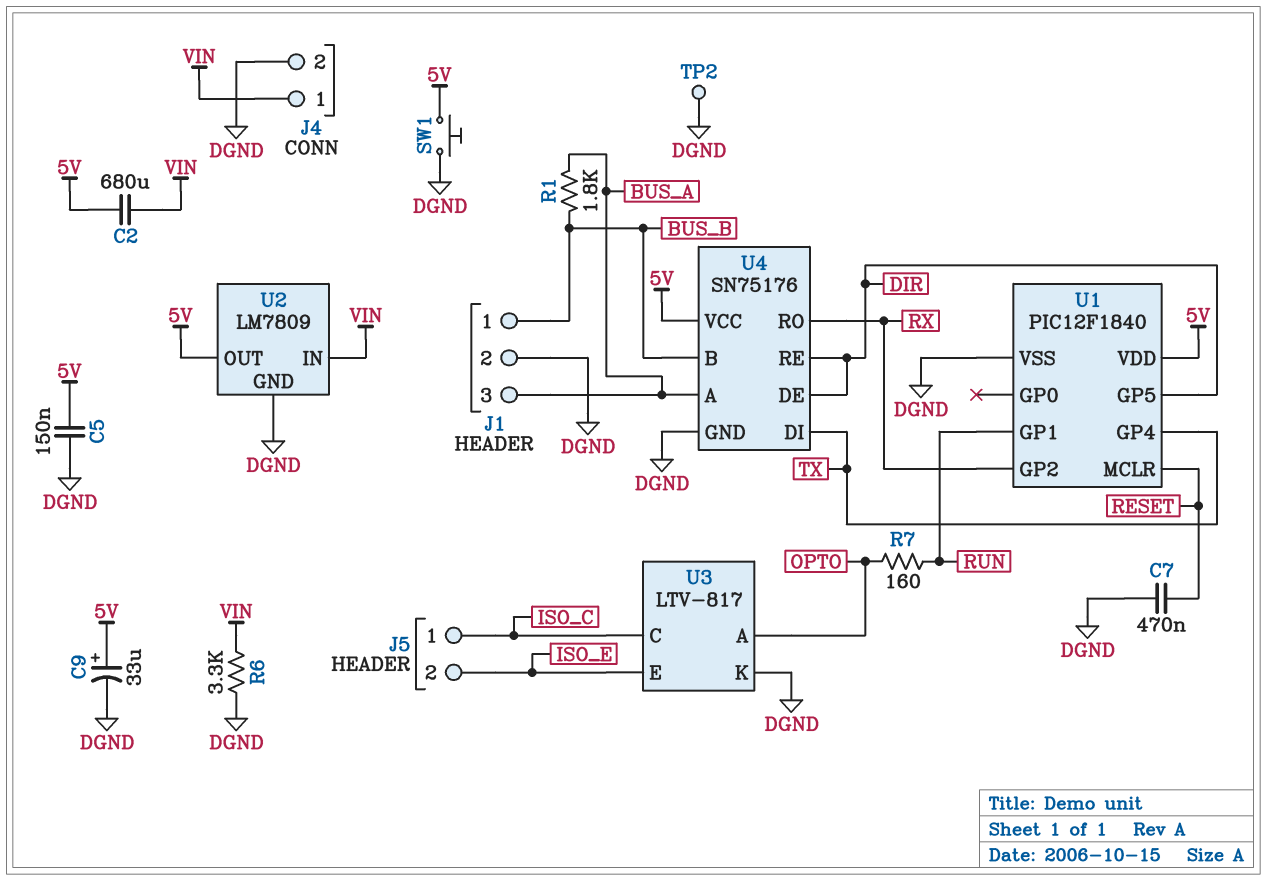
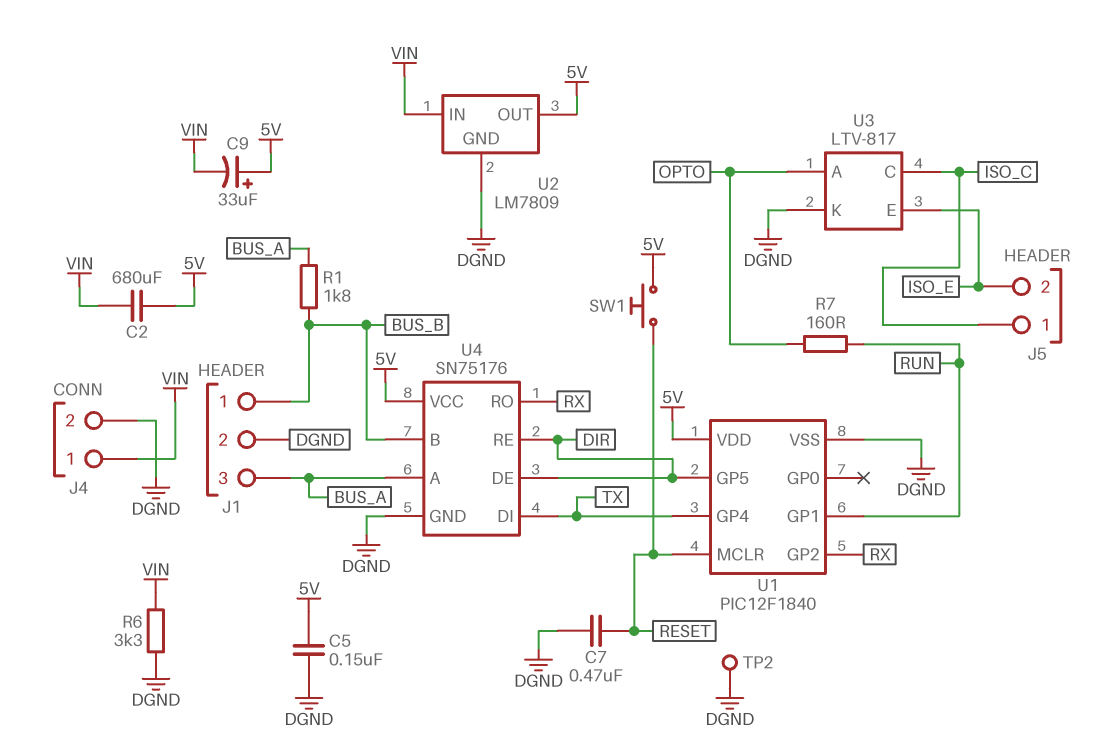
C9: 33uF (plus 5V, minus DGND) -> 33uF (plus 5V, minus VIN)
SW1: button (5V, DGND) -> button (5V, RESET)

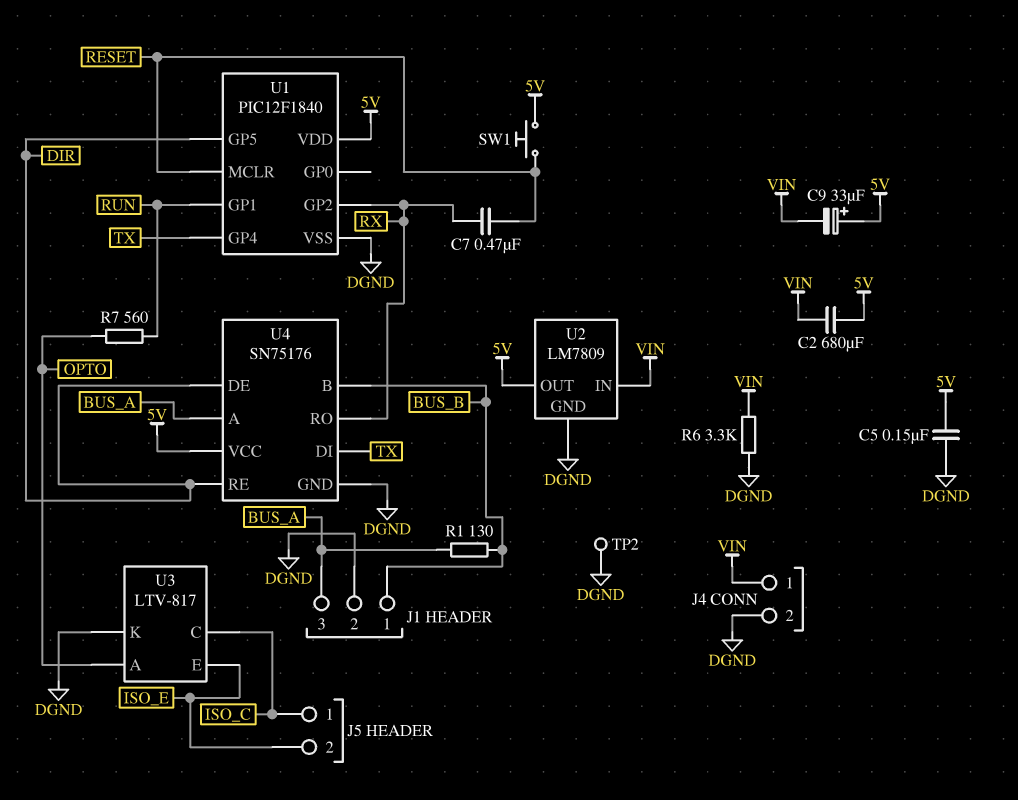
C7: 470nF (DGND, RESET) -> 470nF (RESET, RX)
R1: 1.8k (BUS_A, BUS_B) -> 130 (BUS_A, BUS_B)
R7: 160 (OPTO, RUN) -> 560 (OPTO, RUN)

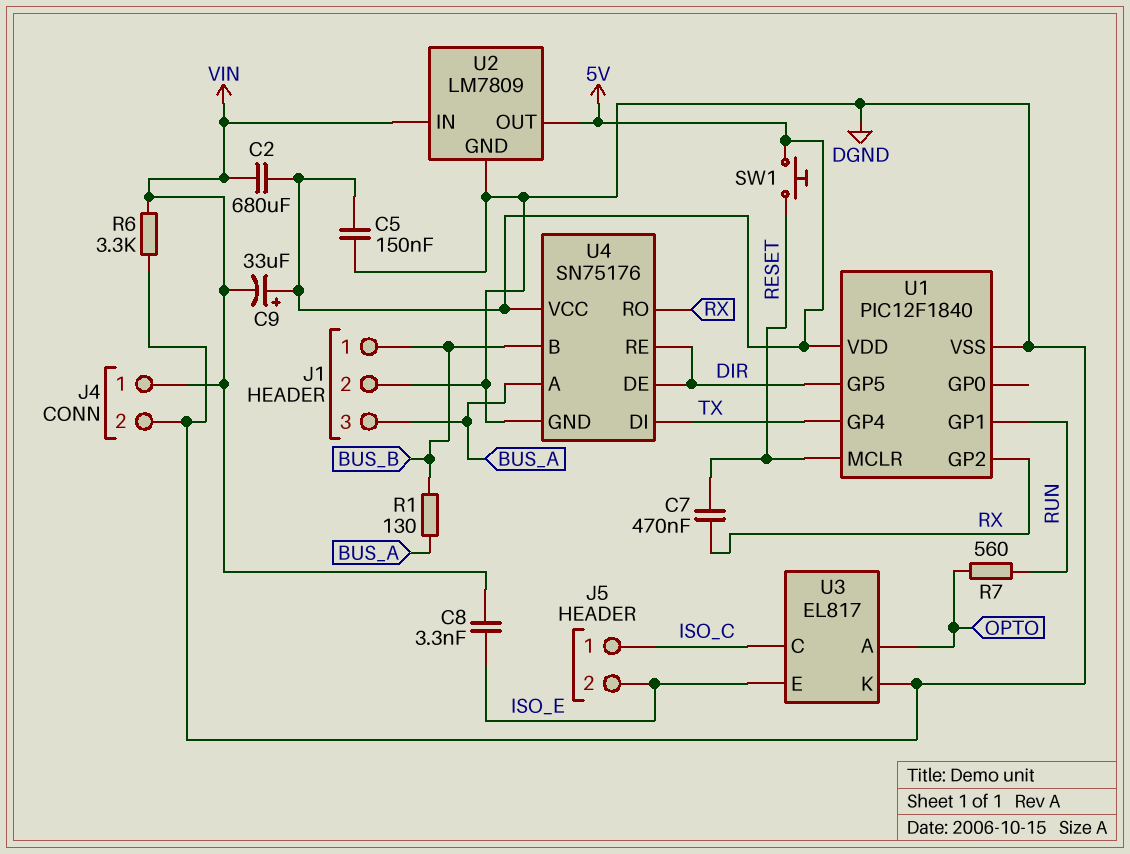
C8: none -> 3.3nF (ISO_E, VIN)
TP2: test point (DGND) -> none
U3: LTV-817 -> EL817

